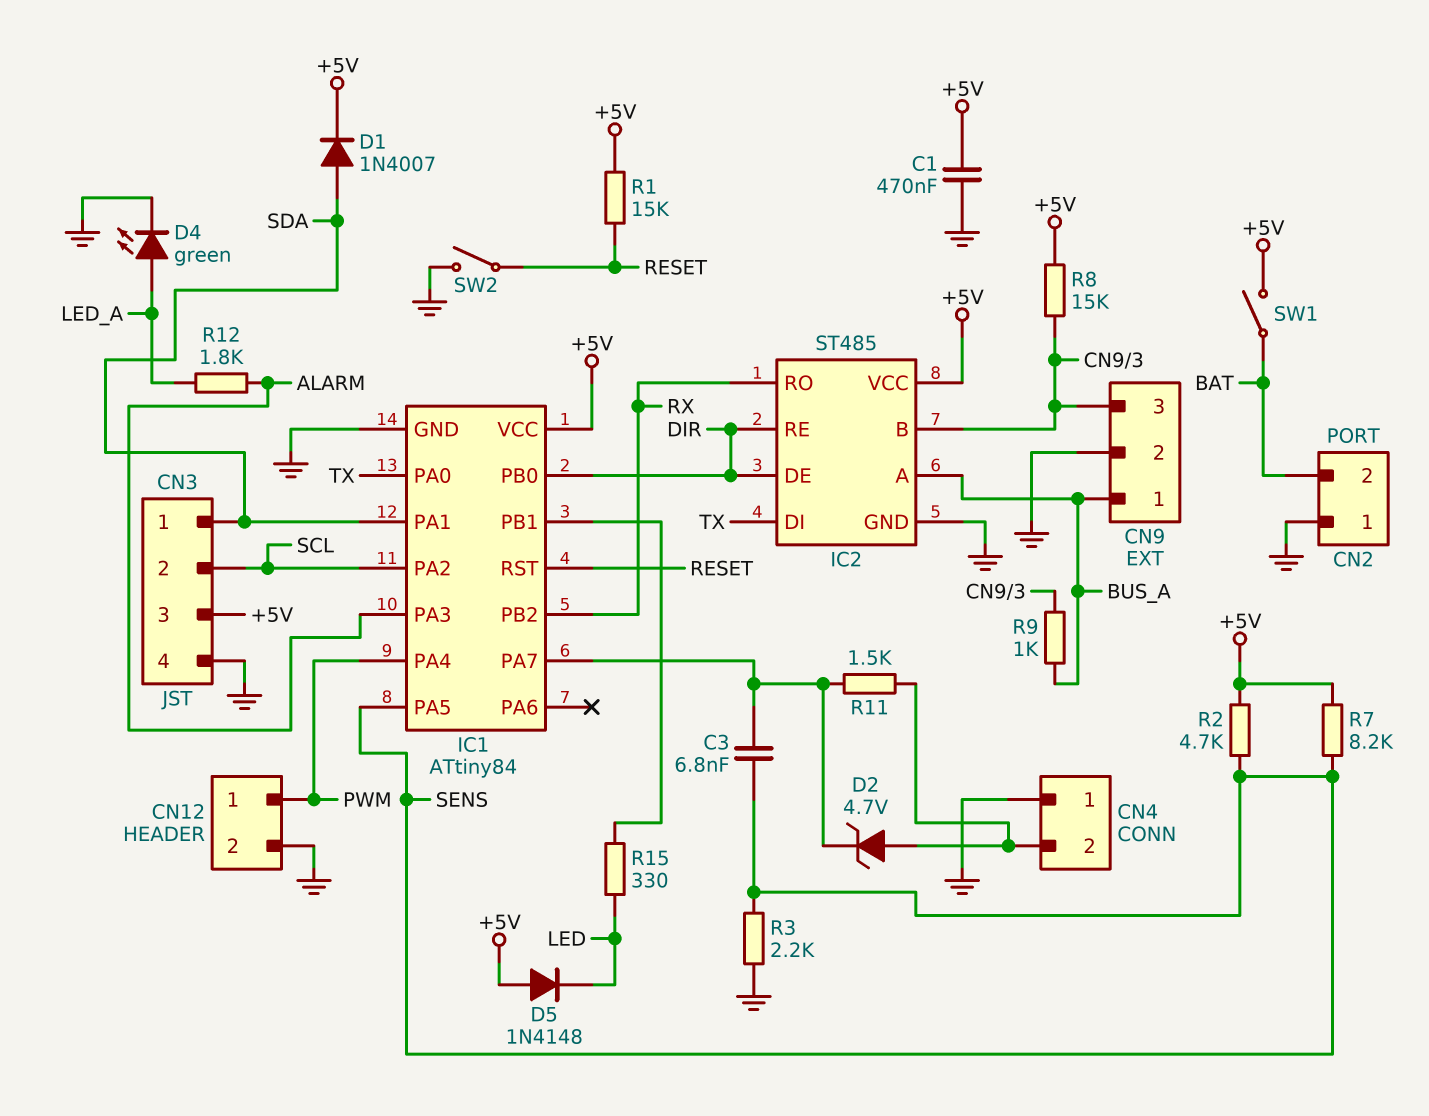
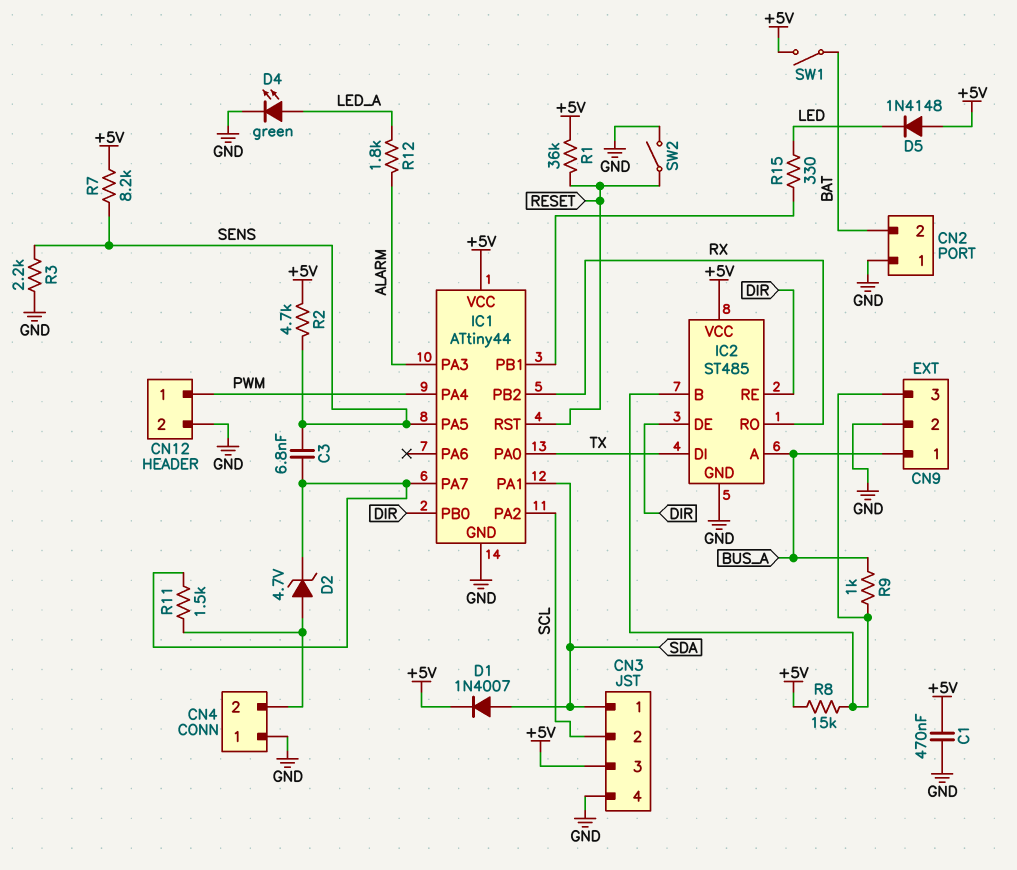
IC1: ATtiny84 -> ATtiny44
R1: 15k (+5V, RESET) -> 36k (+5V, RESET)

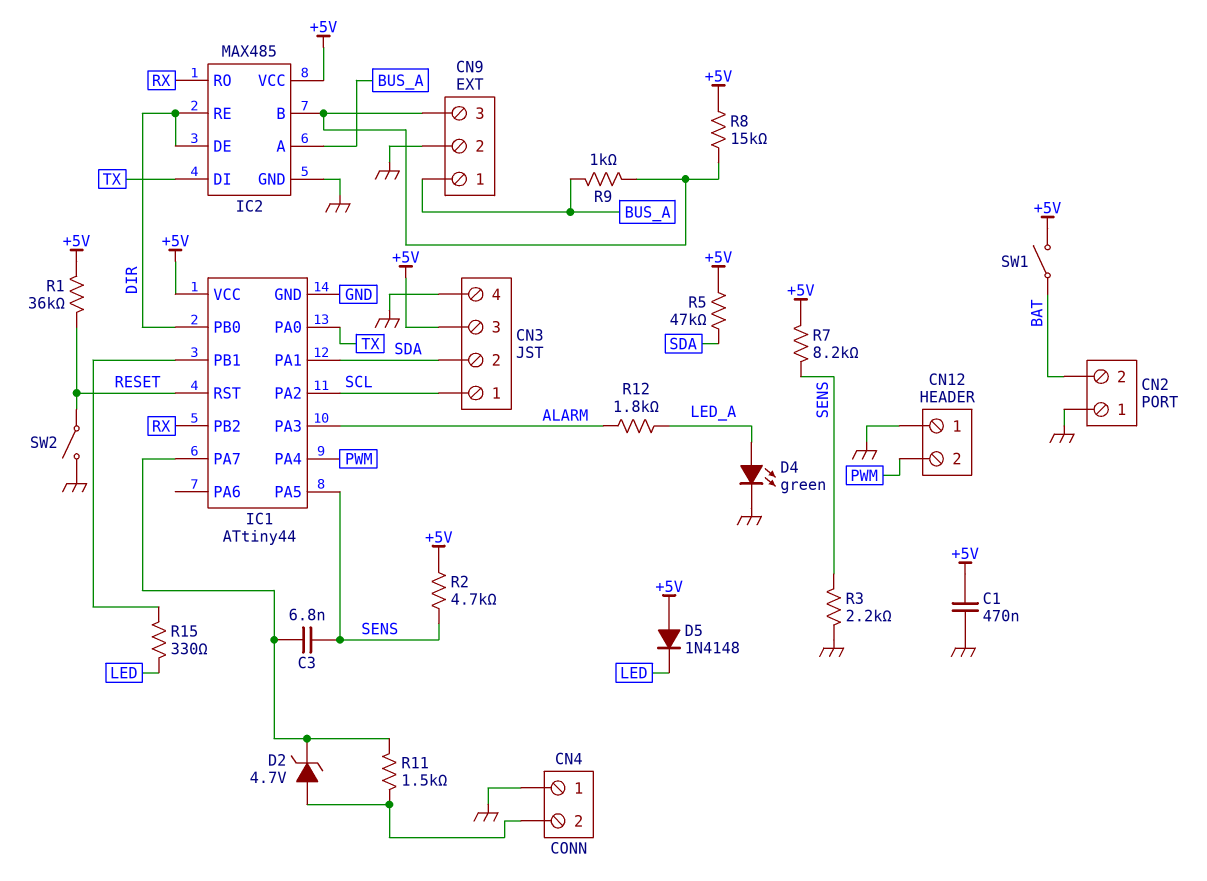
CN3 pin 1: SDA -> SCL
CN3 pin 2: SCL -> SDA
CN12 pin 1: PWM -> GND
CN12 pin 2: GND -> PWM
D1: diode 1N4007 (A SDA, K +5V) -> none
IC2: ST485 -> MAX485
R5: none -> 47k (+5V, SDA)

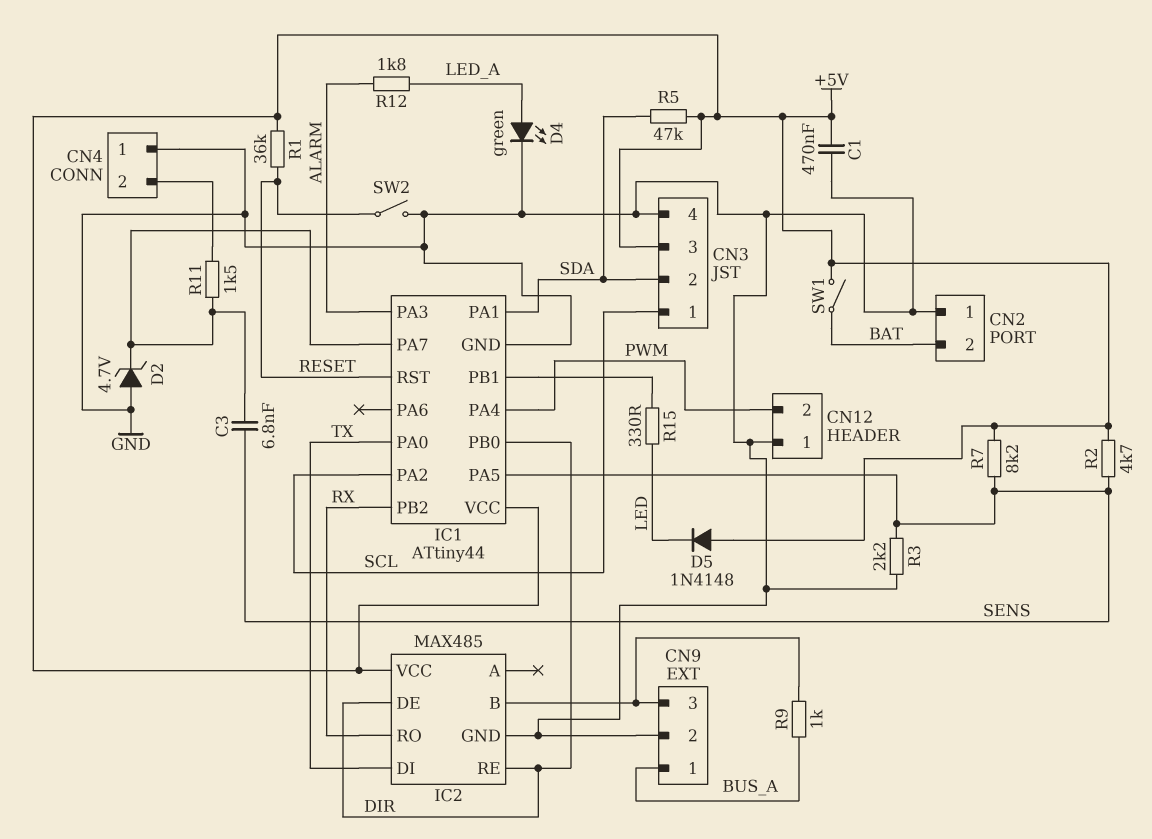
D2: zener 4.7V (A CN4/2, K IC1/PA7) -> zener 4.7V (A GND, K IC1/PA7)
IC2 pin A: BUS_A -> none
R8: 15k (+5V, CN9/3) -> none

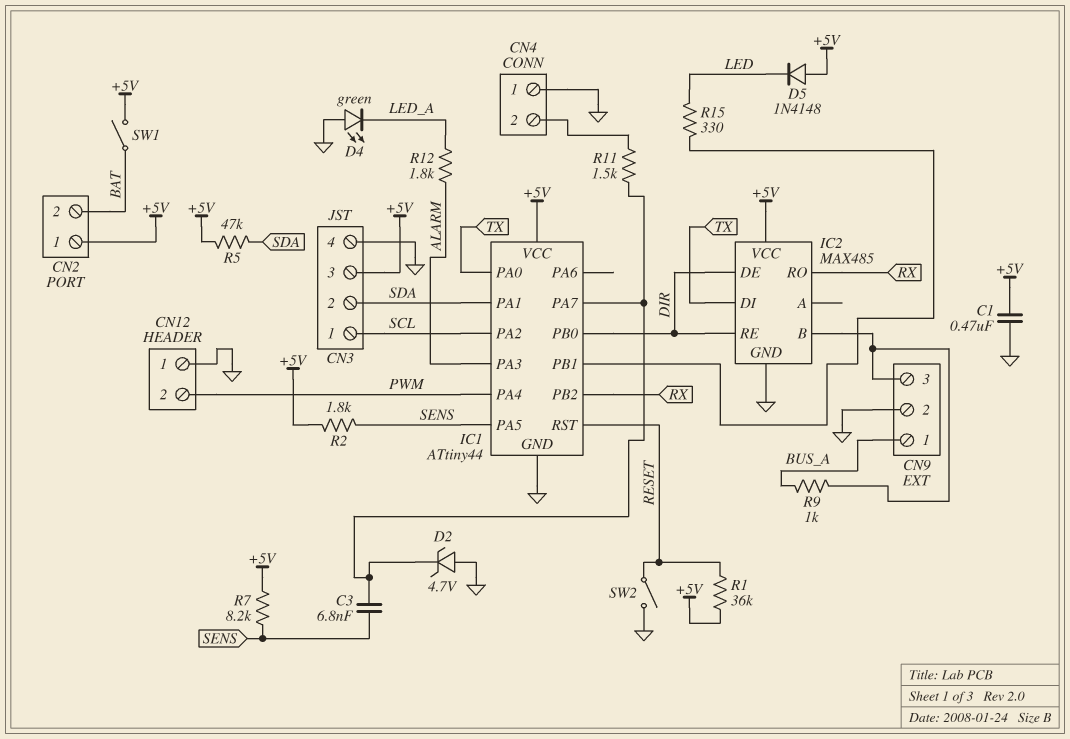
CN2 pin 1: GND -> +5V
D4: LED green (A LED_A, K GND) -> LED green (A GND, K LED_A)
R2: 4.7k (+5V, SENS) -> 1.8k (+5V, SENS)
R3: 2.2k (GND, SENS) -> none

